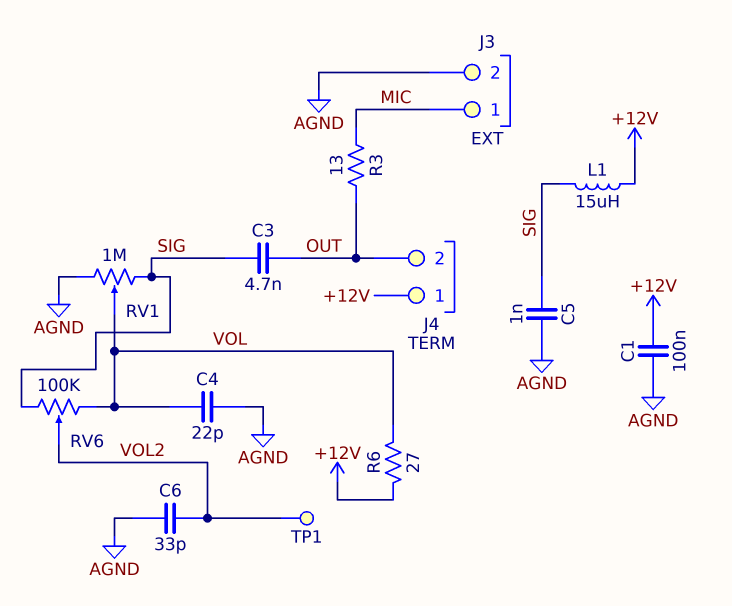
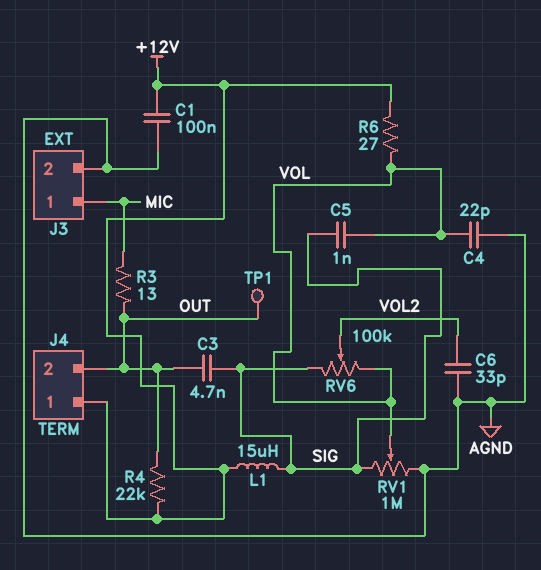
C5: 1nF (AGND, SIG) -> 1nF (SIG, VOL)
R4: none -> 22k (+12V, OUT)
TP1: test point (VOL2) -> test point (OUT)

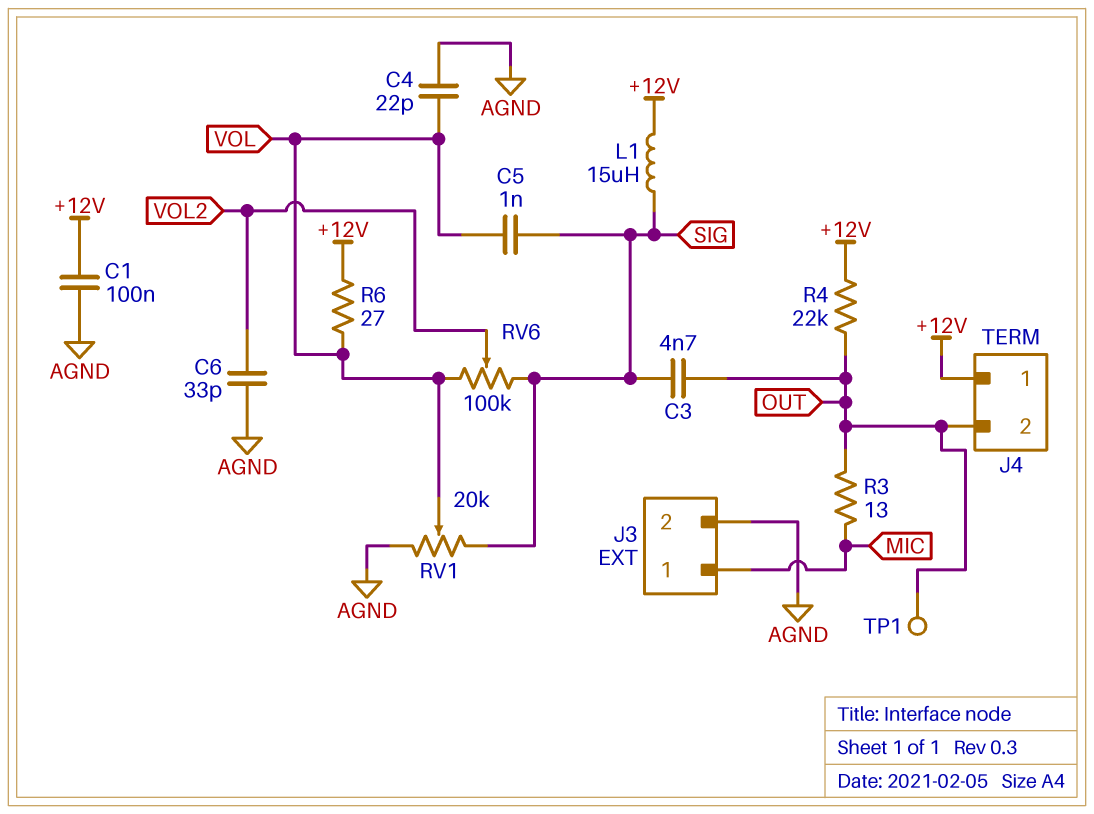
RV1: 1M (AGND, SIG, wiper VOL) -> 20k (AGND, SIG, wiper VOL)

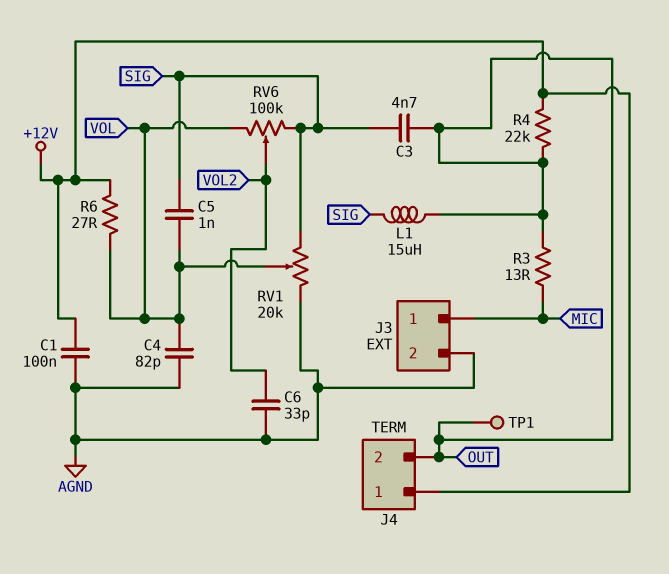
C4: 22pF (AGND, VOL) -> 82pF (AGND, VOL)
L1: 15uH (+12V, SIG) -> 15uH (OUT, SIG)

